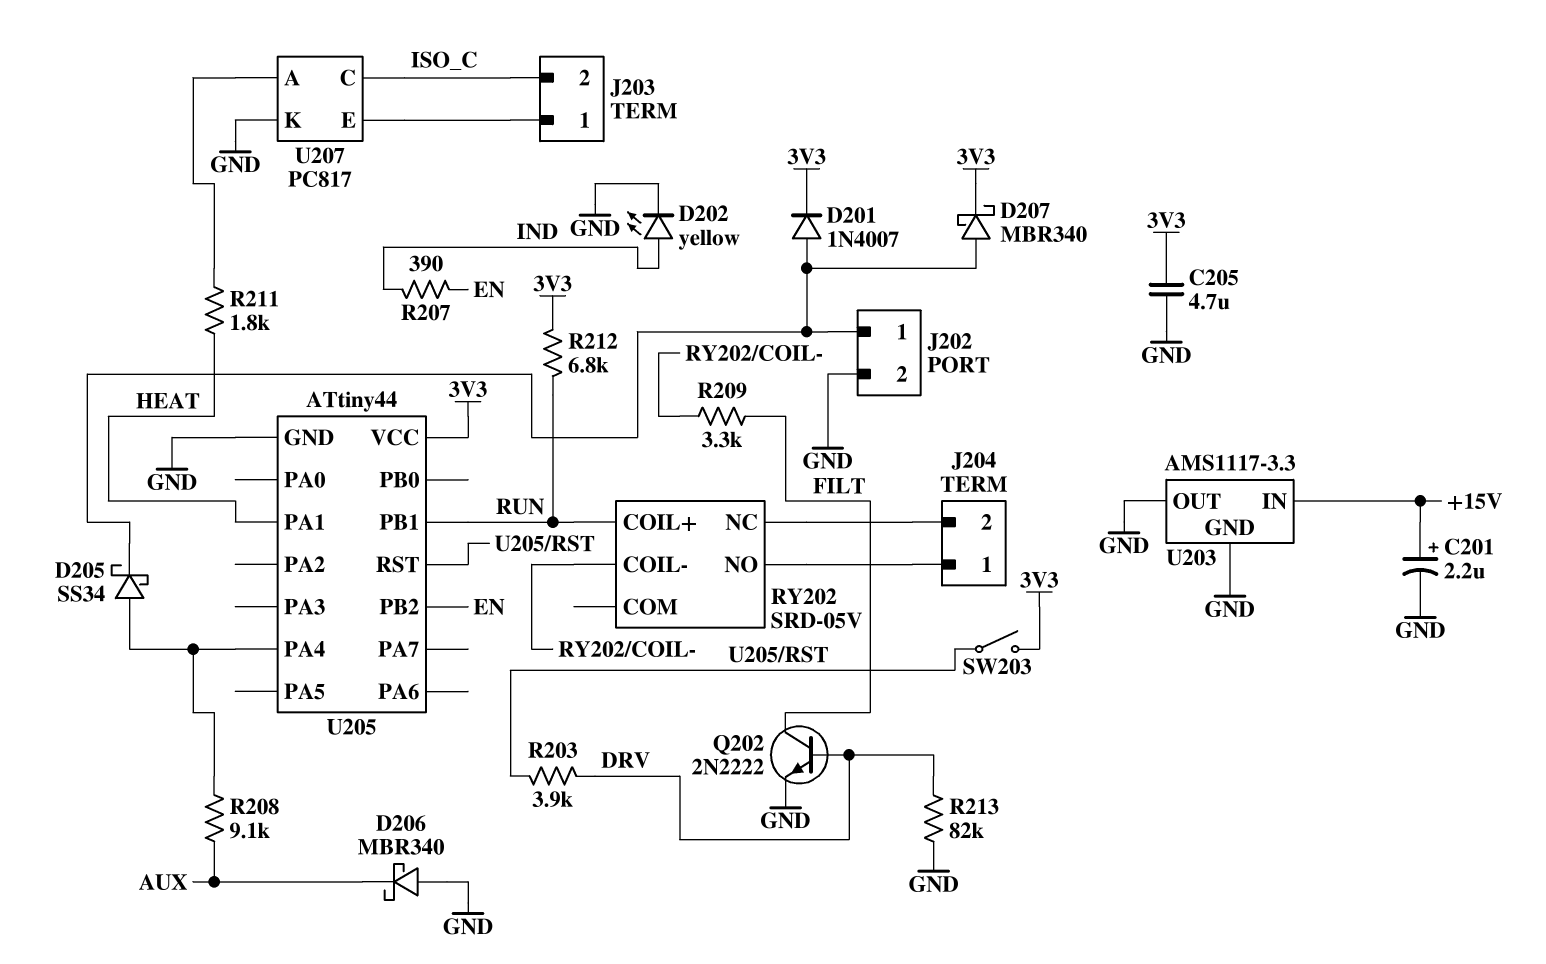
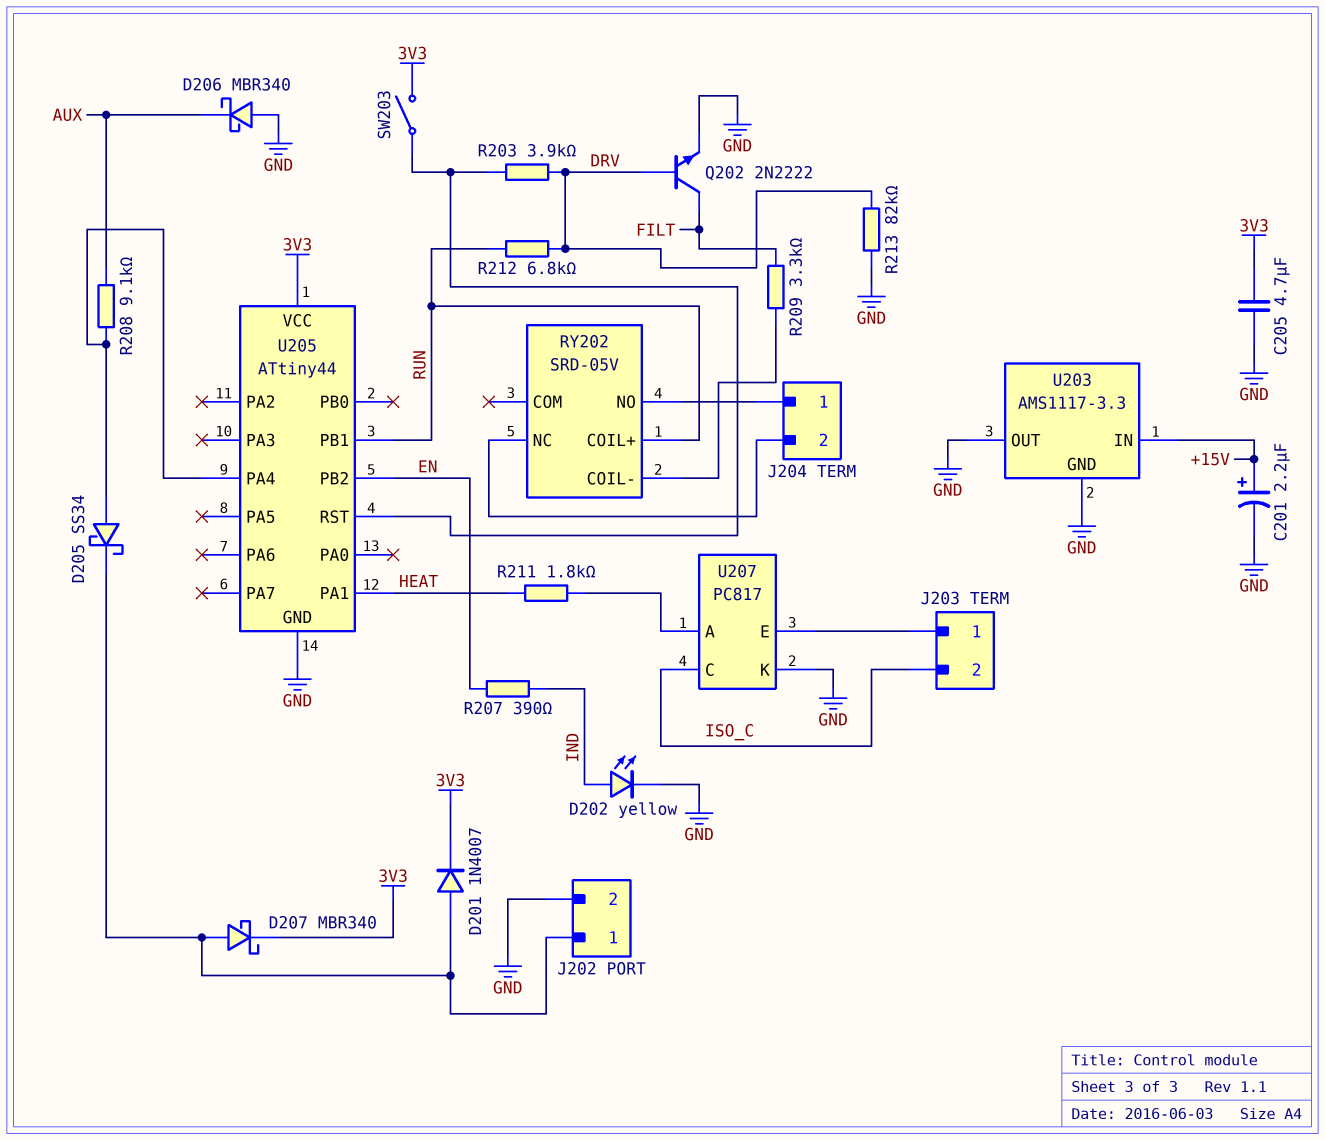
R212: 6.8k (3V3, RUN) -> 6.8k (DRV, RUN)

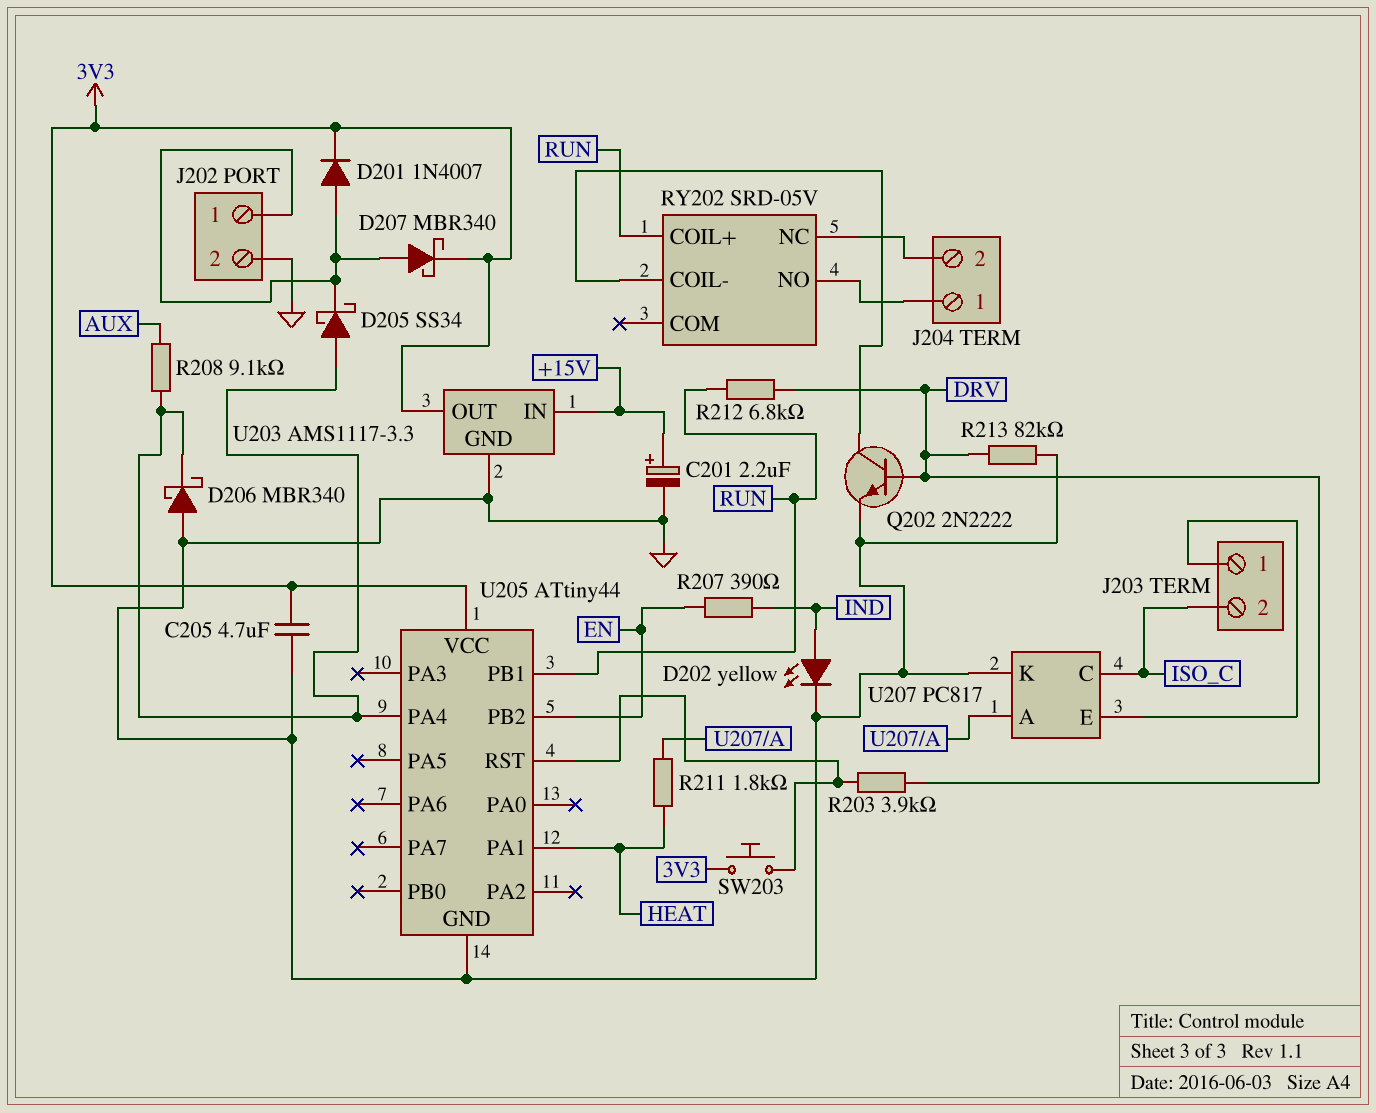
D206: schottky MBR340 (A GND, K AUX) -> schottky MBR340 (A GND, K U205/PA4)
Q202: NPN 2N2222 (B DRV, C FILT, E GND) -> NPN 2N2222 (B DRV, C RY202/COIL-, E GND)
R209: 3.3k (FILT, RY202/COIL-) -> none
SW203: switch (3V3, U205/RST) -> button (3V3, U205/RST)
U203 pin OUT: GND -> 3V3

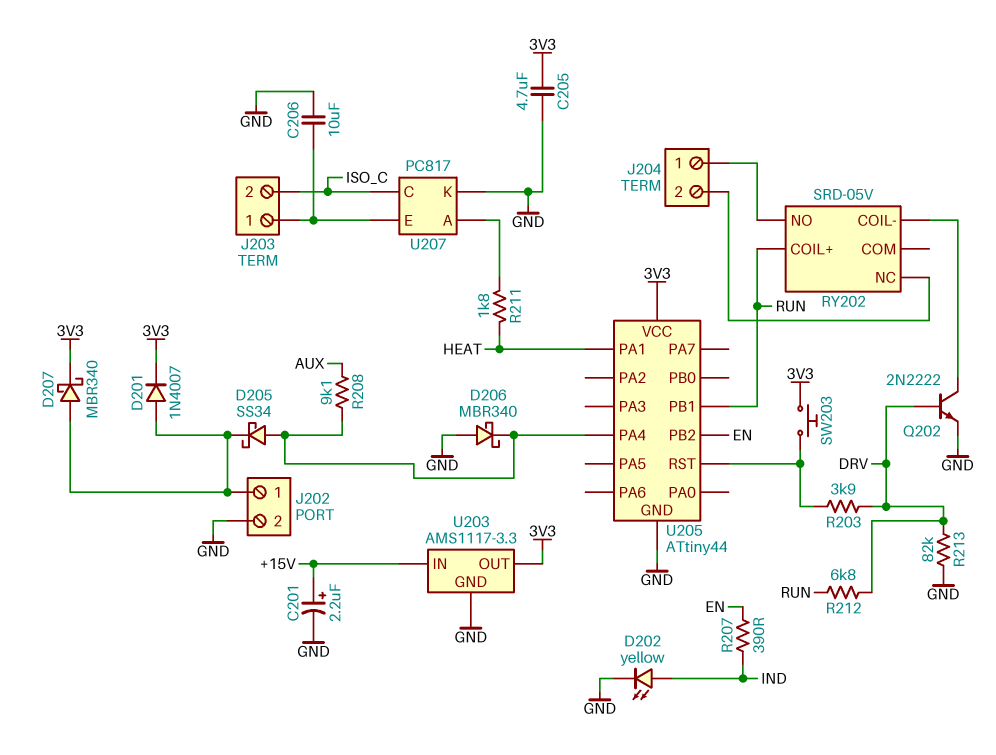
C206: none -> 10uF (GND, J203/1)

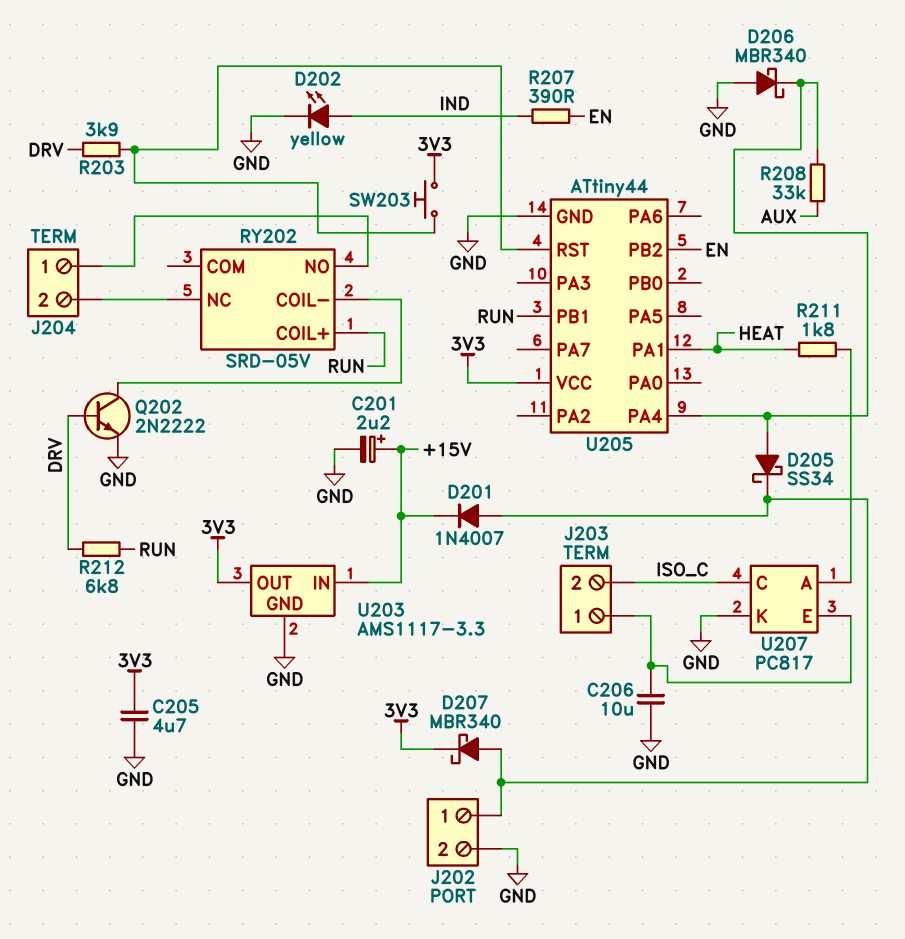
D201: diode 1N4007 (A J202/1, K 3V3) -> diode 1N4007 (A J202/1, K +15V)
R208: 9.1k (AUX, U205/PA4) -> 33k (AUX, U205/PA4)
R213: 82k (DRV, GND) -> none

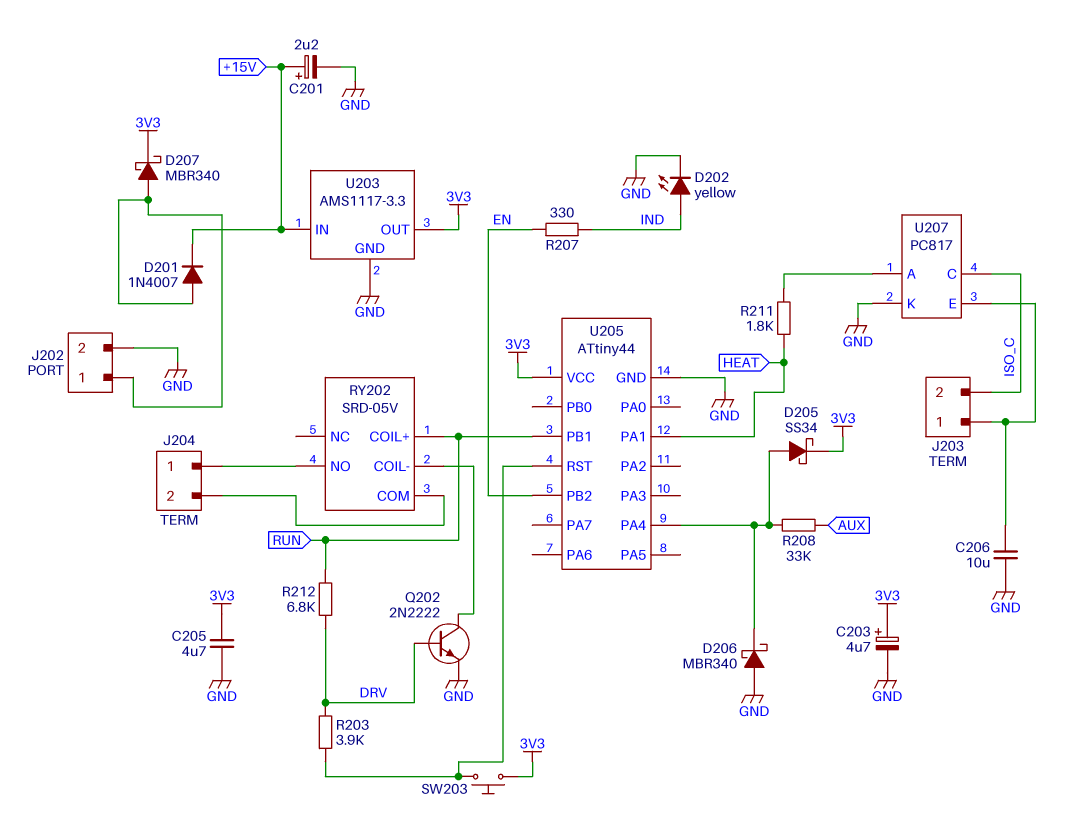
C203: none -> 4.7uF (plus 3V3, minus GND)
D205: schottky SS34 (A U205/PA4, K J202/1) -> schottky SS34 (A U205/PA4, K 3V3)
R207: 390 (EN, IND) -> 330 (EN, IND)
RY202 pin COM: none -> J204/2
RY202 pin NC: J204/2 -> none

